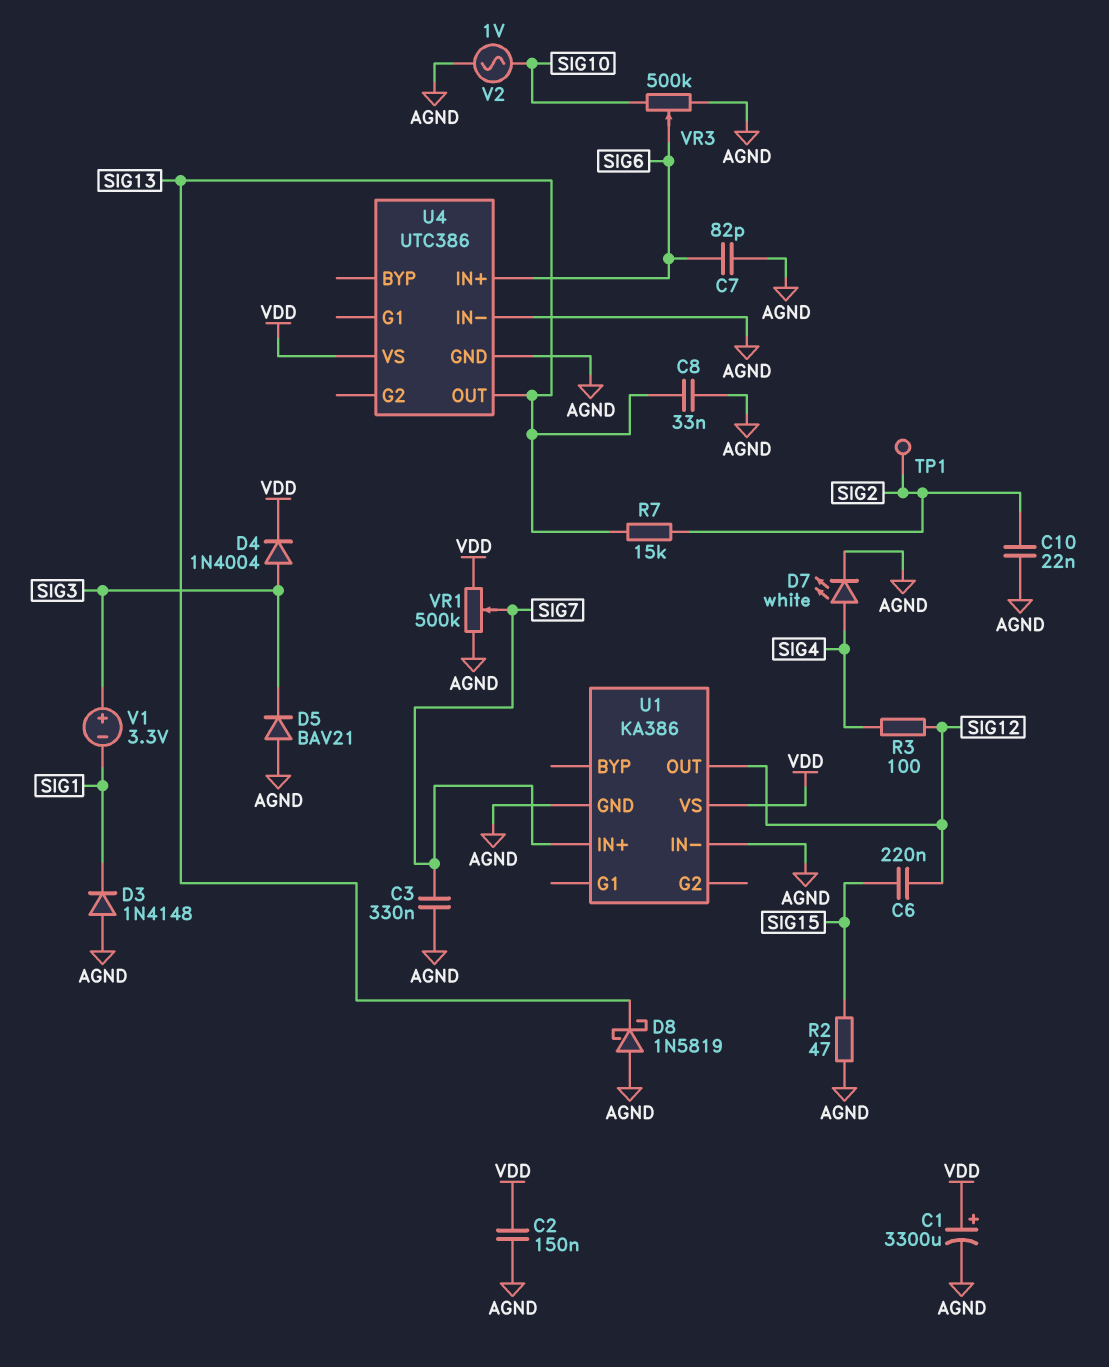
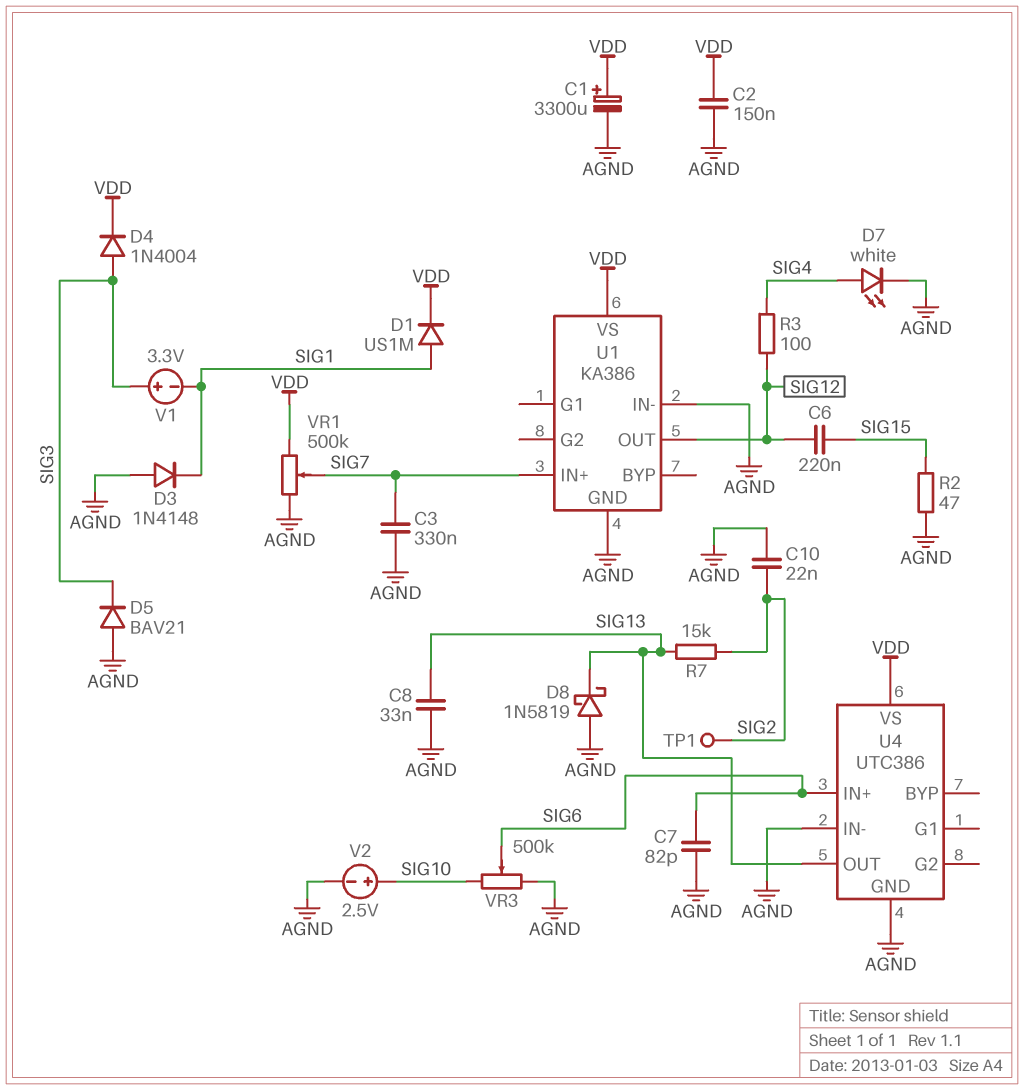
D1: none -> diode US1M (A SIG1, K VDD)
V2: AC 1V (AGND, SIG10) -> 2.5V (plus SIG10, minus AGND)

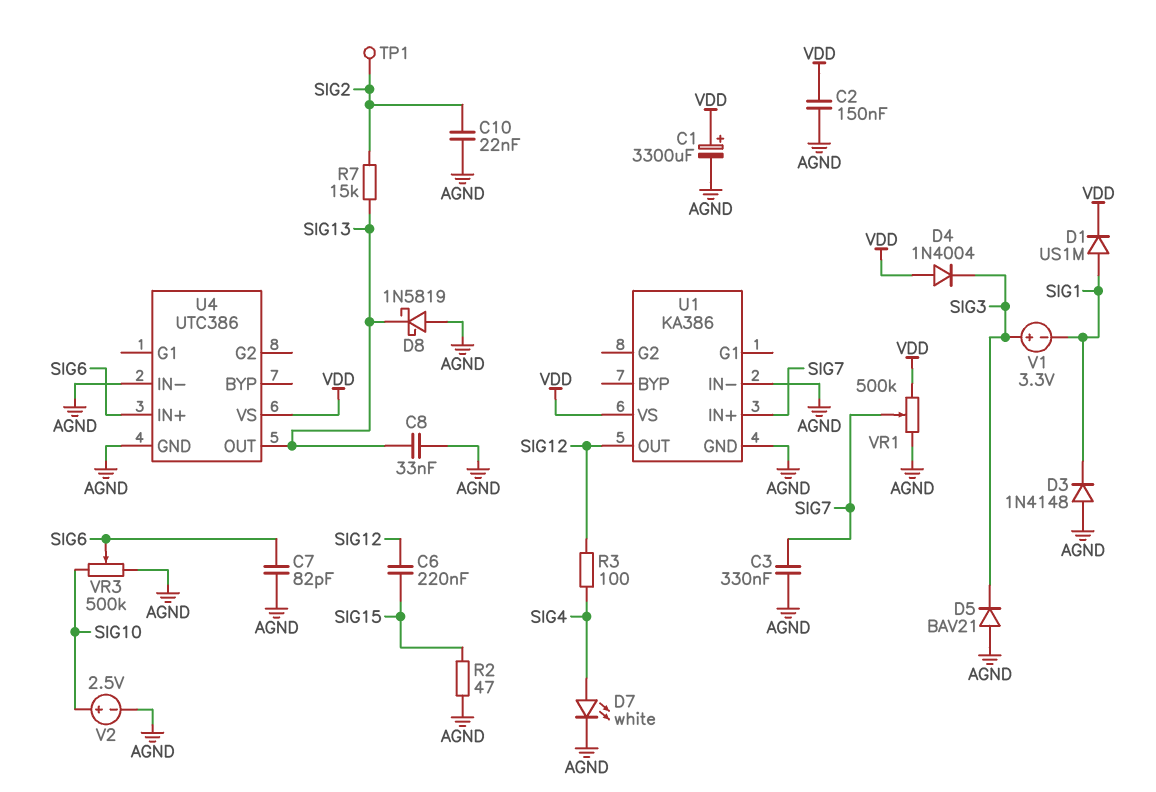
D4: diode 1N4004 (A SIG3, K VDD) -> diode 1N4004 (A VDD, K SIG3)

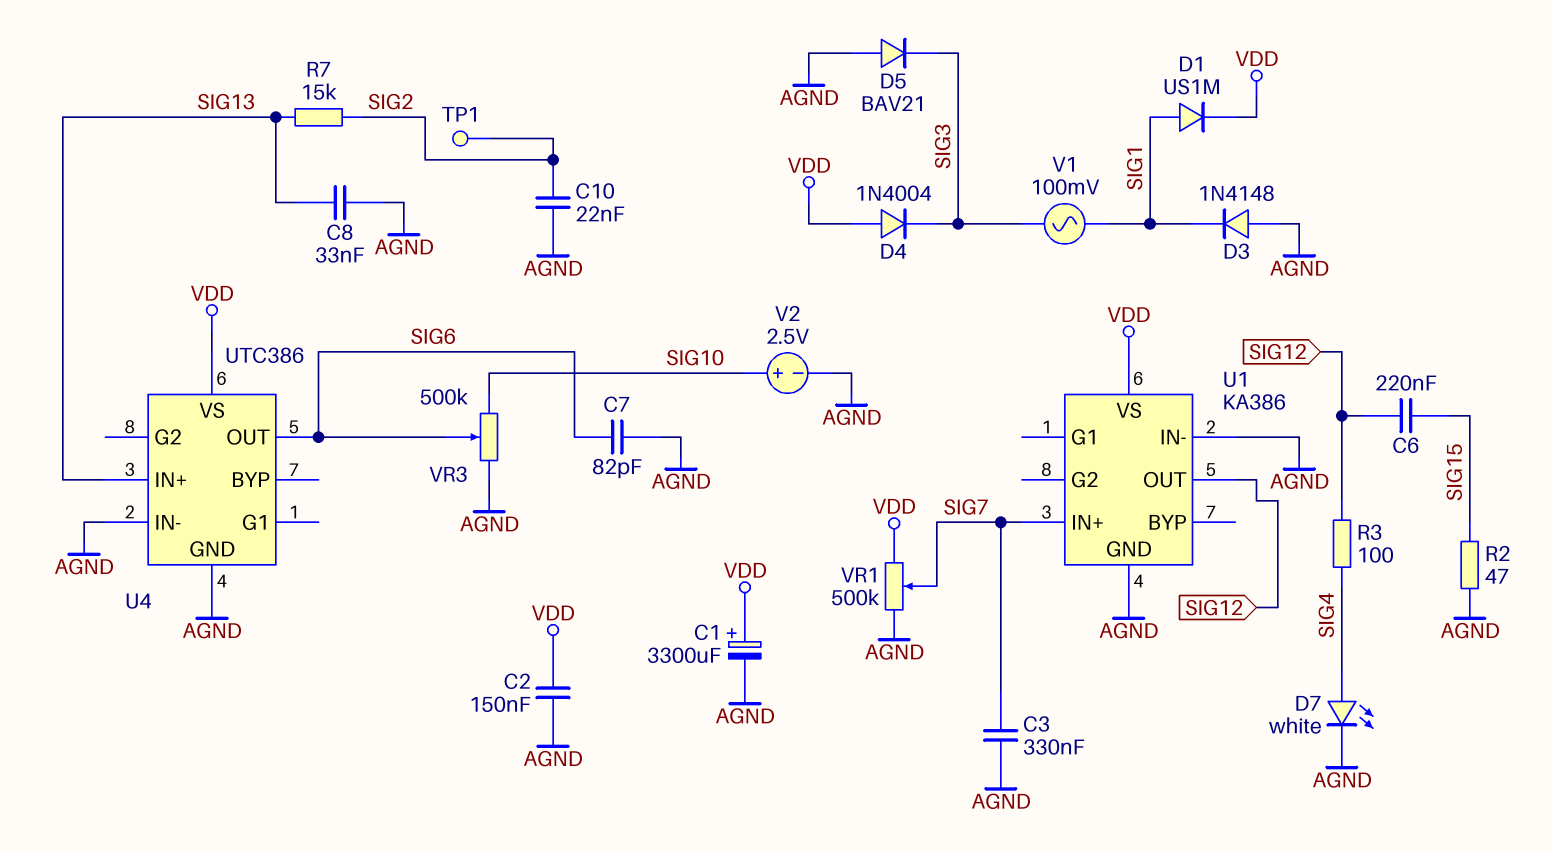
D8: schottky 1N5819 (A AGND, K SIG13) -> none
U4 pin IN+: SIG6 -> SIG13
U4 pin OUT: SIG13 -> SIG6
V1: 3.3V (plus SIG3, minus SIG1) -> AC 100mV (SIG1, SIG3)

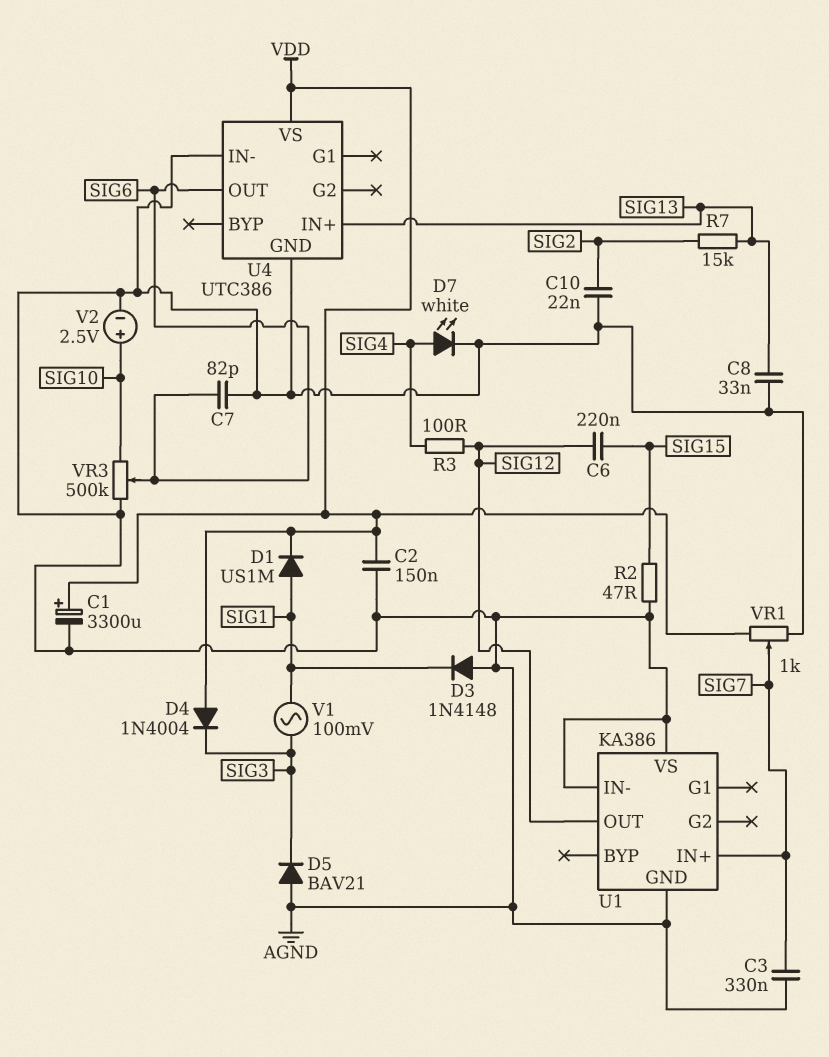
TP1: test point (SIG2) -> none
U1 pin VS: VDD -> AGND
VR1: 500k (AGND, VDD, wiper SIG7) -> 1k (AGND, VDD, wiper SIG7)

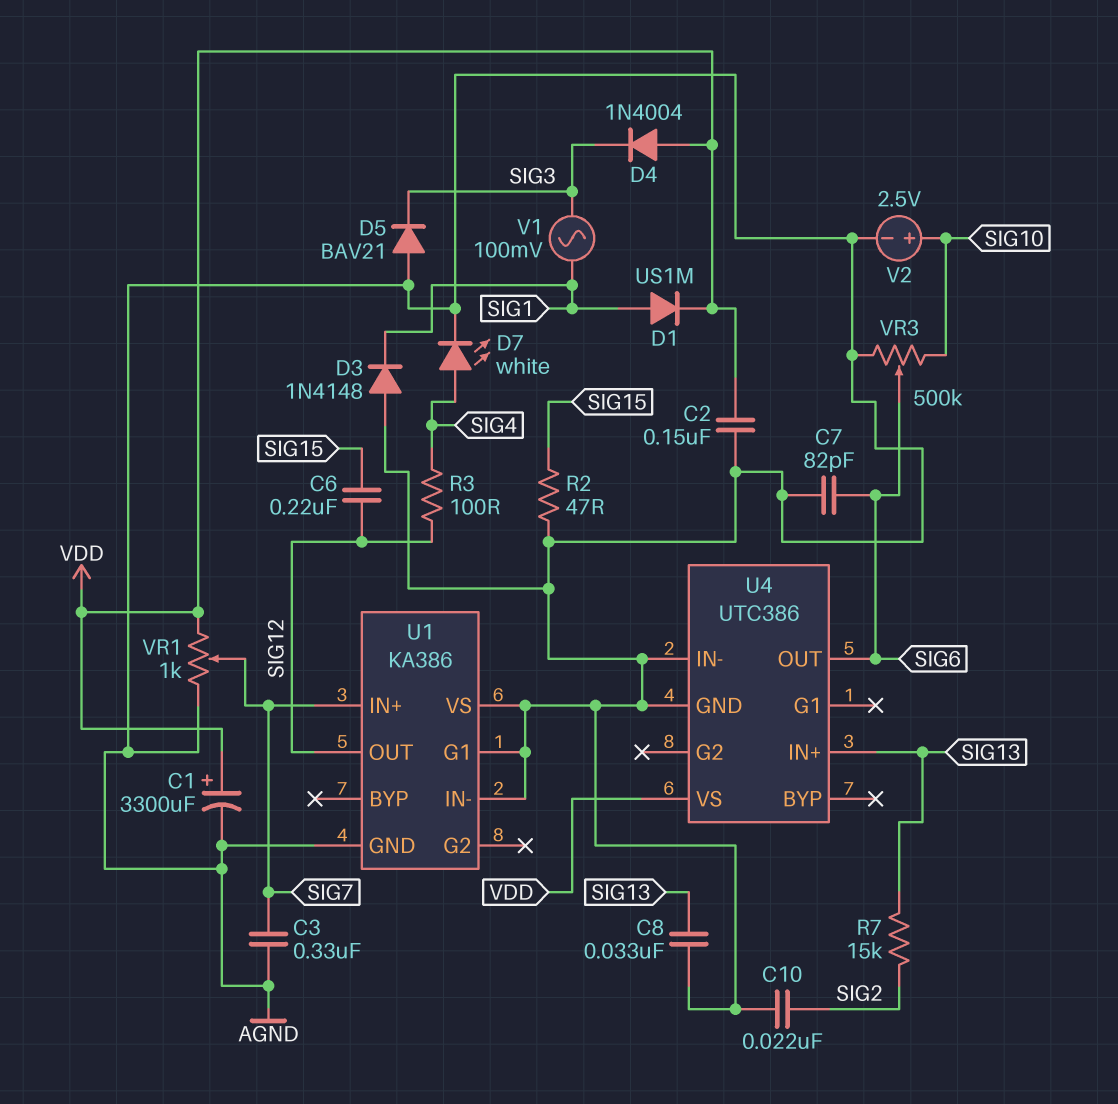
U1 pin G1: none -> AGND

